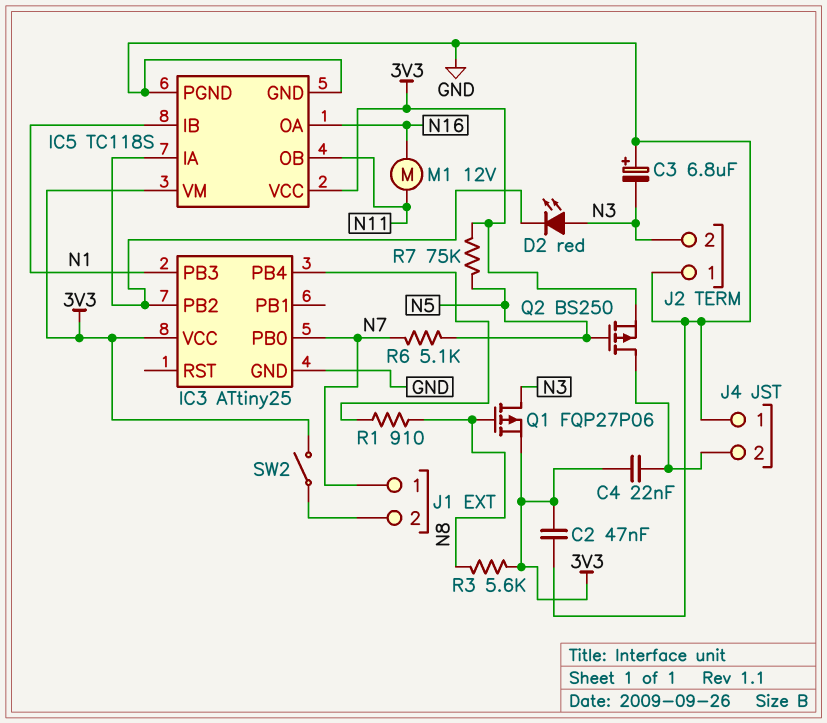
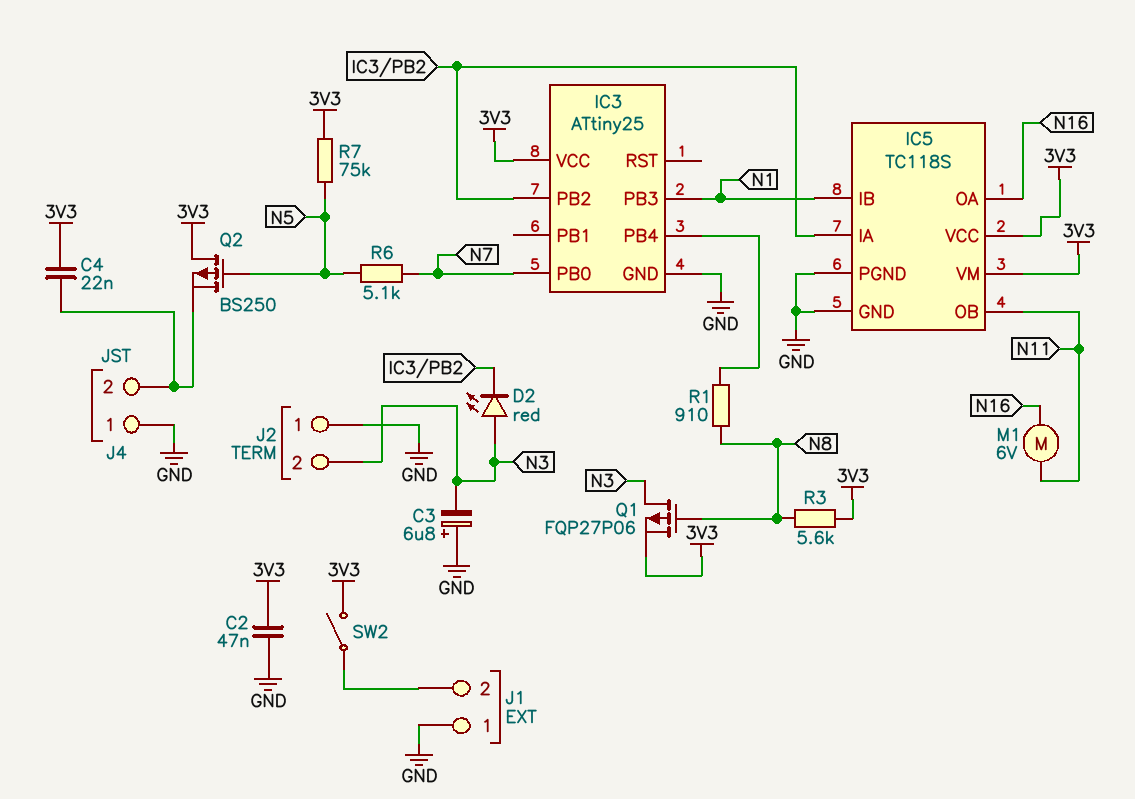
J1 pin 1: N7 -> GND
M1: motor 12V (N11, N16) -> motor 6V (N11, N16)
Q2: PMOS BS250 (G N5, D J4/2, S 3V3) -> PMOS BS250 (G N5, D 3V3, S J4/2)

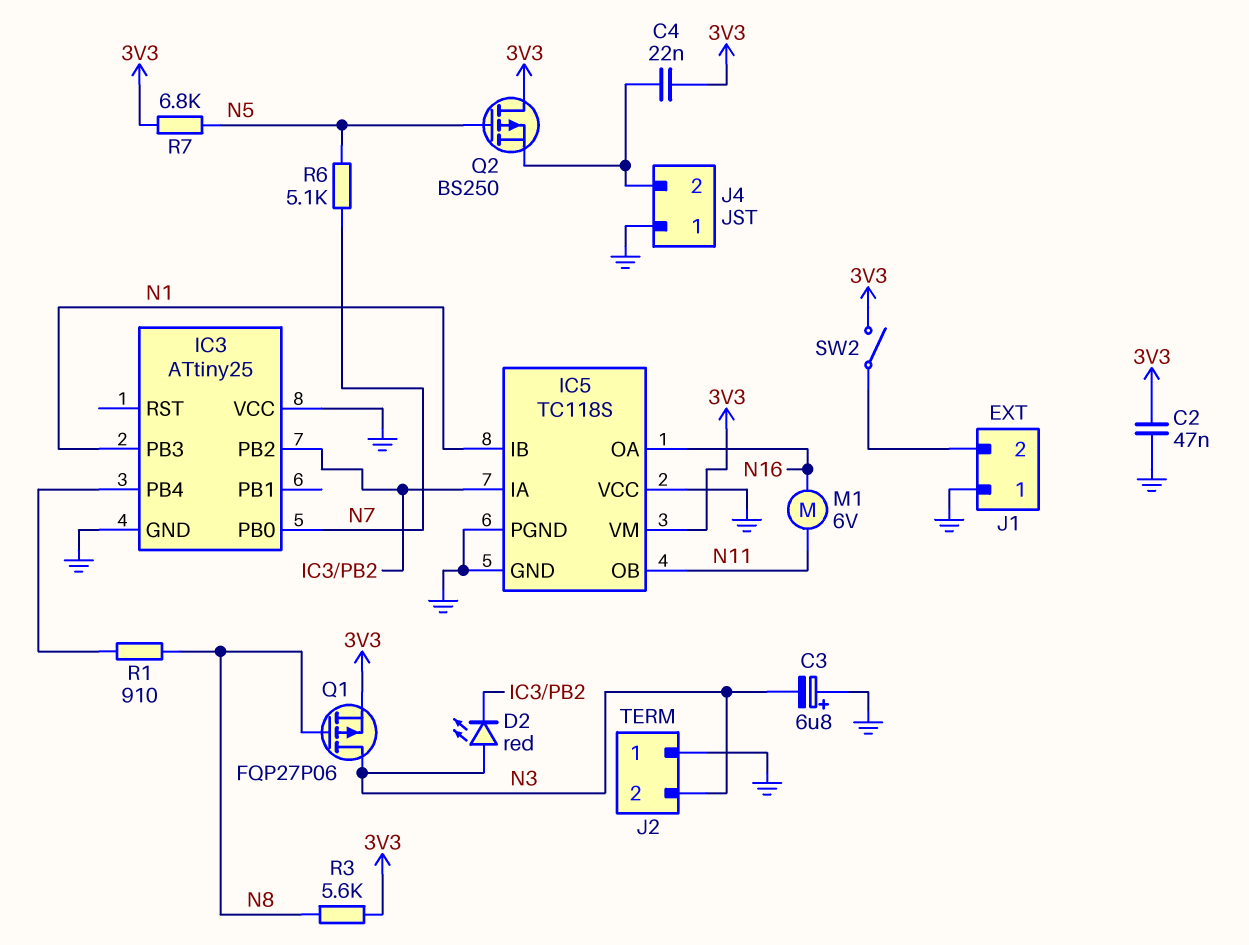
IC3 pin VCC: 3V3 -> GND
IC5 pin VCC: 3V3 -> GND
R7: 75k (3V3, N5) -> 6.8k (3V3, N5)

